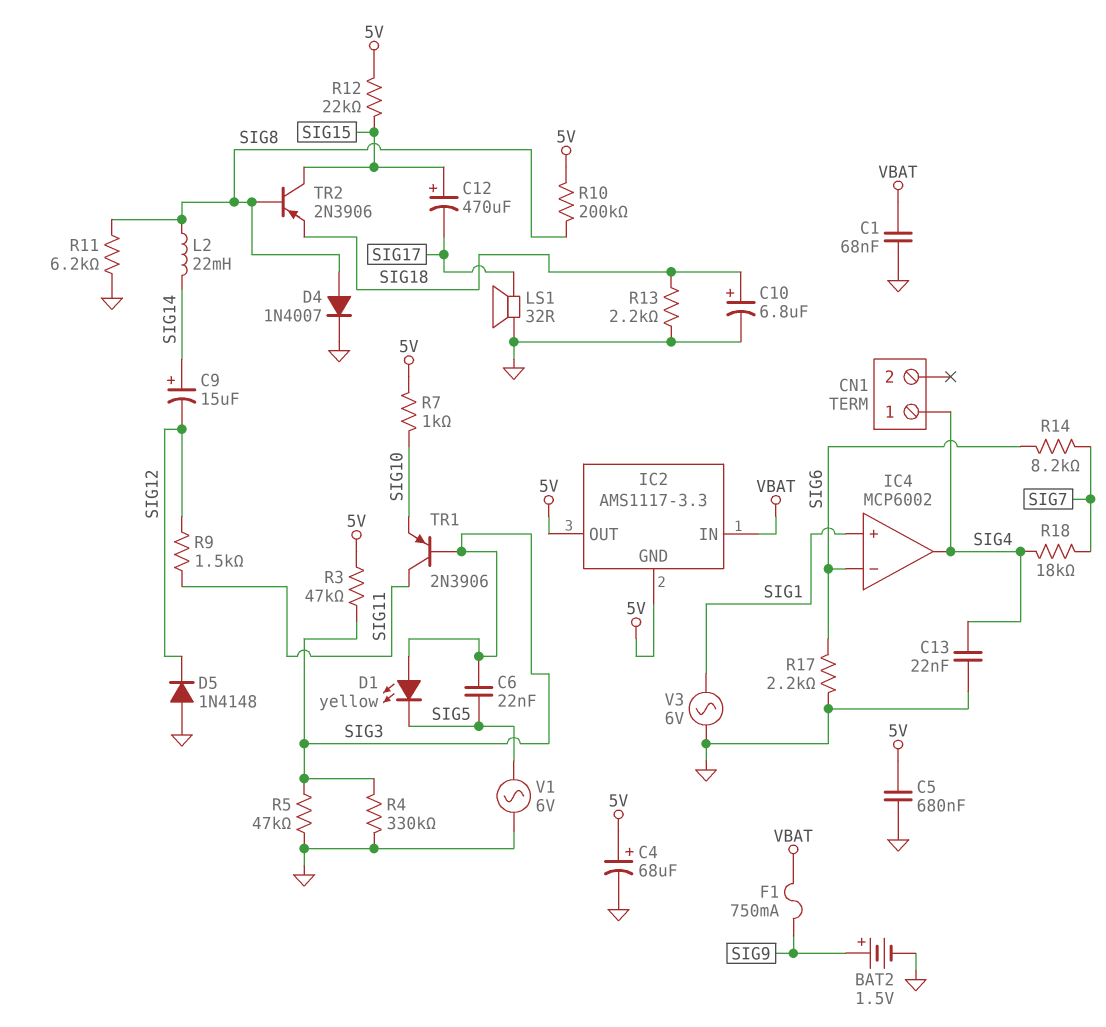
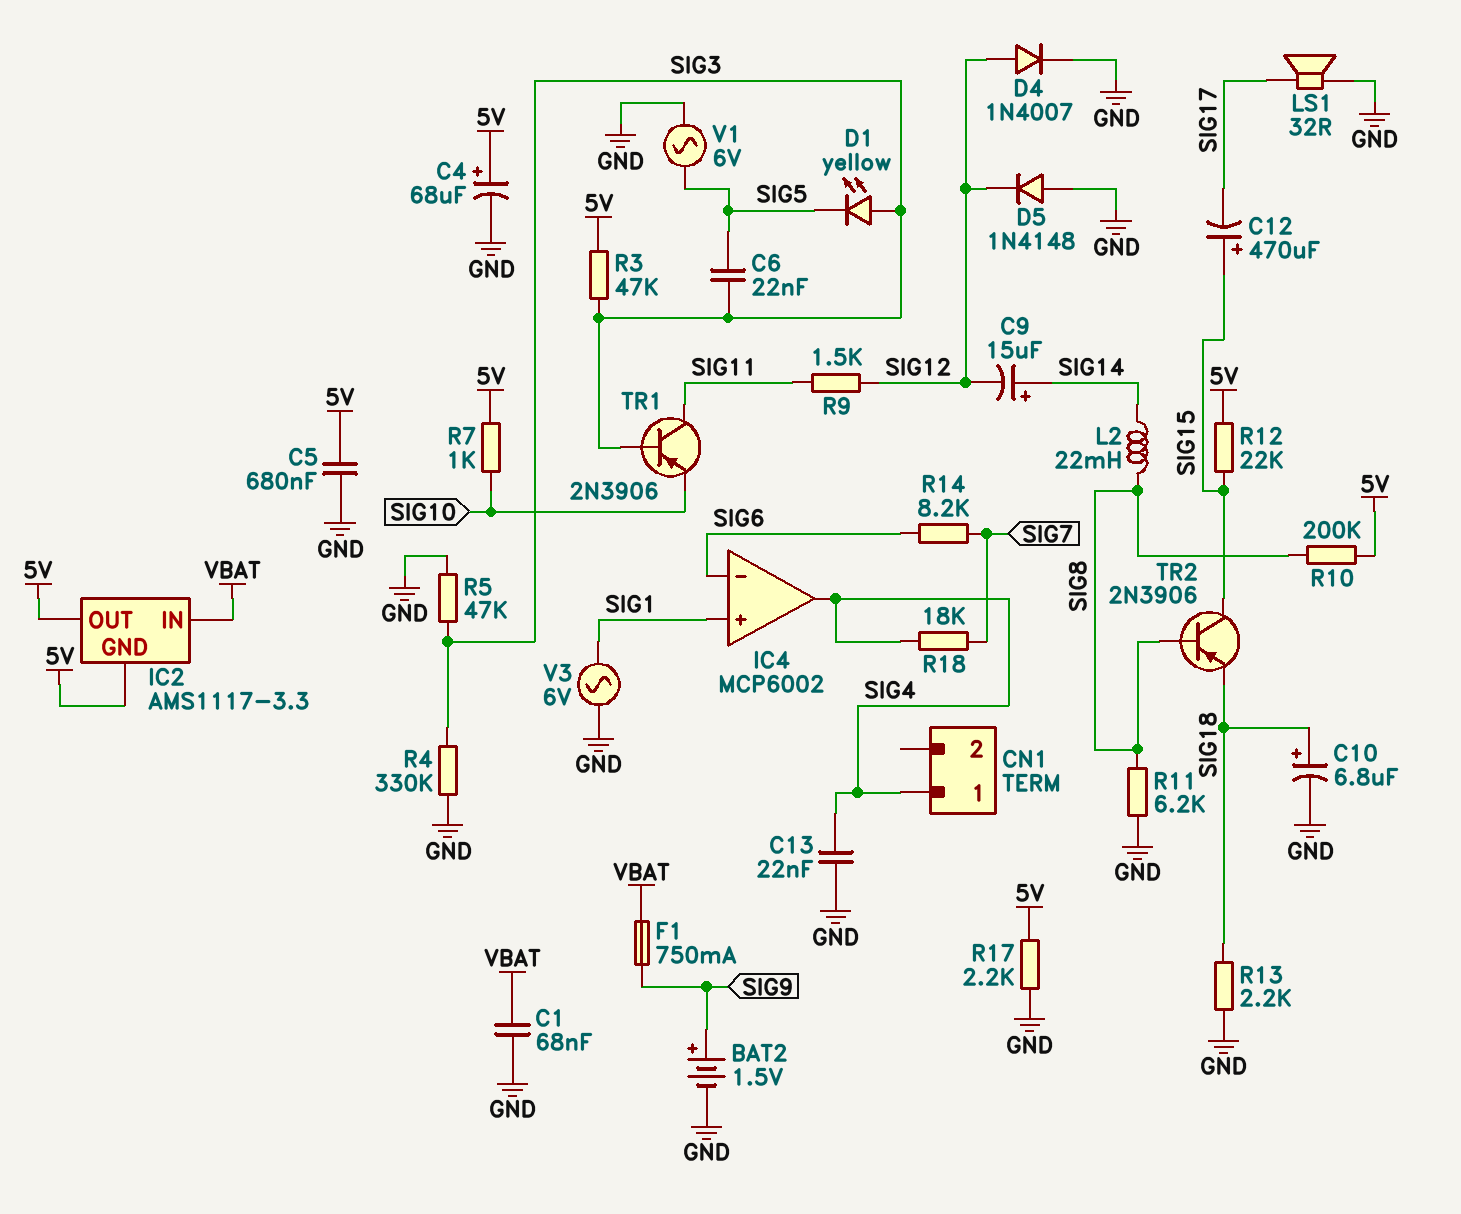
D4: diode 1N4007 (A SIG8, K GND) -> diode 1N4007 (A SIG12, K GND)
R17: 2.2k (GND, SIG6) -> 2.2k (5V, GND)

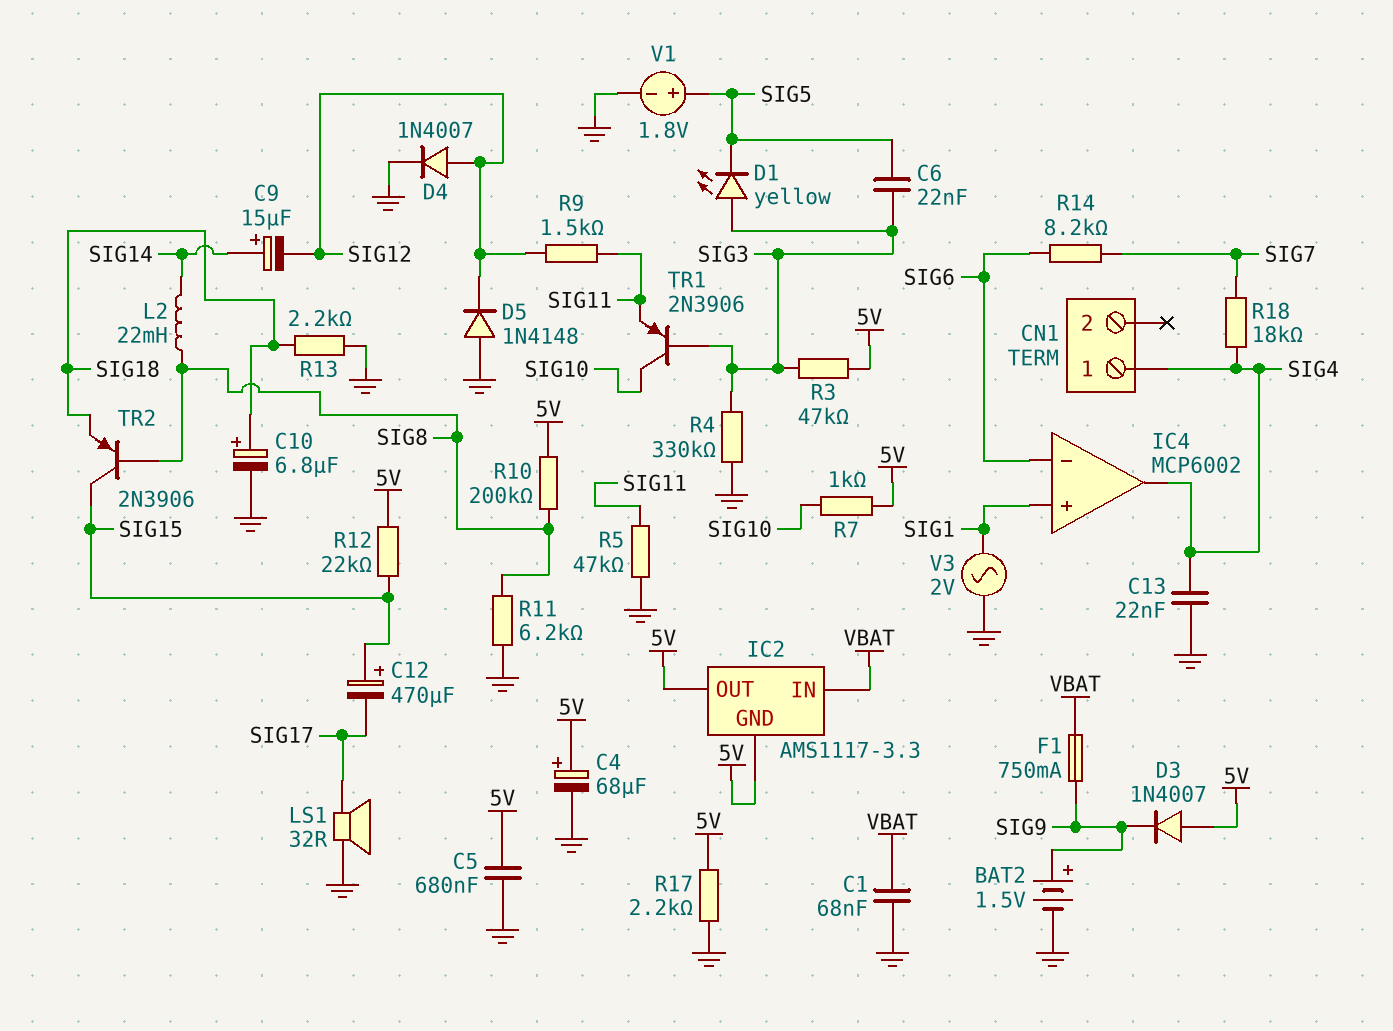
D3: none -> diode 1N4007 (A 5V, K SIG9)
R5: 47k (GND, SIG3) -> 47k (GND, SIG11)
TR1: PNP 2N3906 (B SIG3, C SIG11, E SIG10) -> PNP 2N3906 (B SIG3, C SIG10, E SIG11)
V1: AC 6V (GND, SIG5) -> 1.8V (plus SIG5, minus GND)
V3: AC 6V (GND, SIG1) -> AC 2V (GND, SIG1)

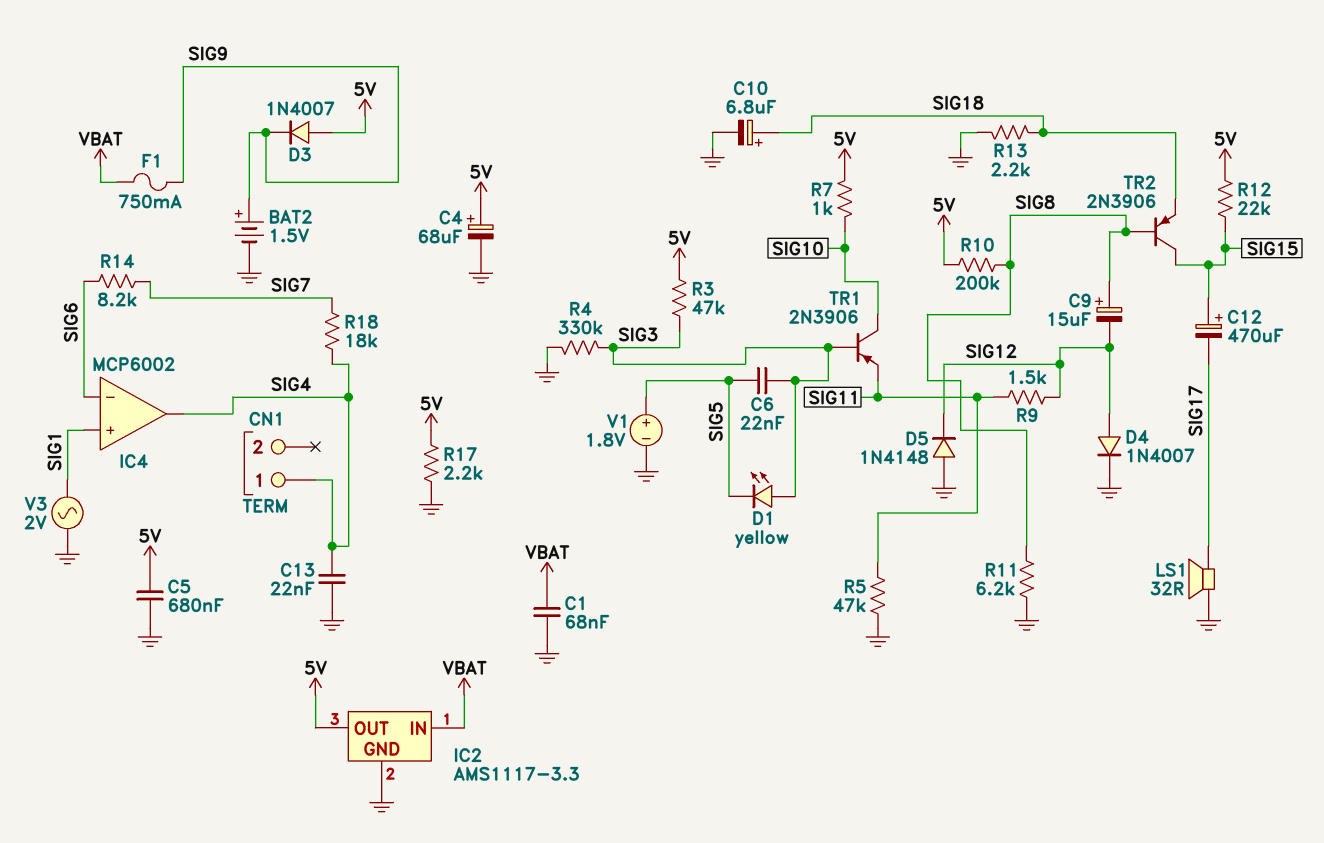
C9: 15uF (plus SIG14, minus SIG12) -> 15uF (plus SIG8, minus SIG12)
IC2 pin GND: 5V -> GND
L2: 22mH (SIG8, SIG14) -> none

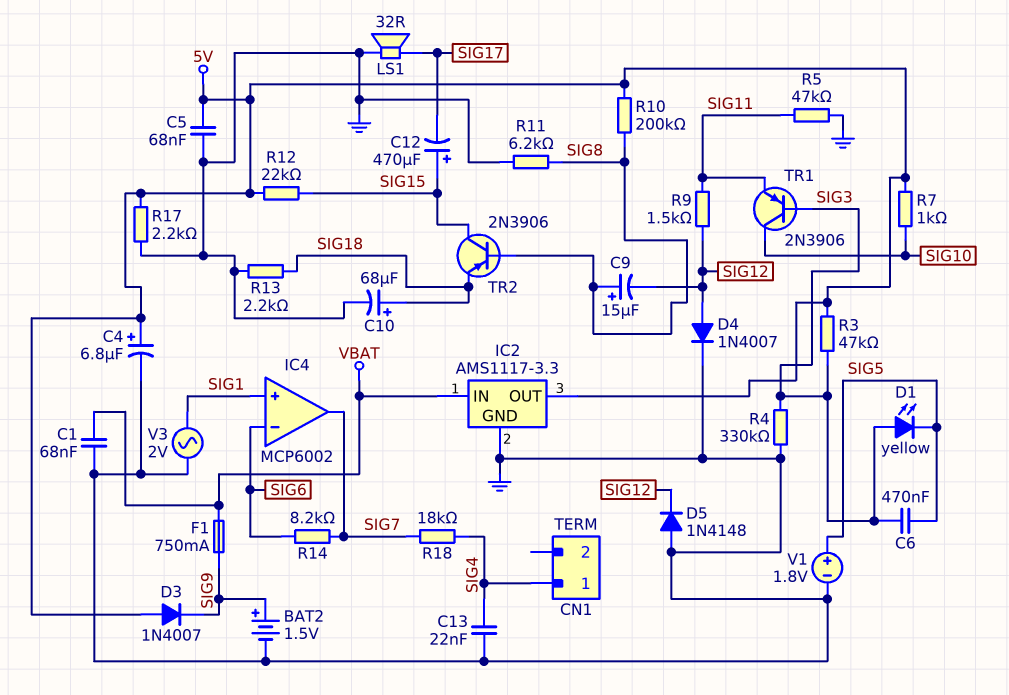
C4: 68uF (plus 5V, minus GND) -> 6.8uF (plus 5V, minus GND)
C5: 680nF (5V, GND) -> 68nF (5V, GND)
C6: 22nF (SIG3, SIG5) -> 470nF (SIG3, SIG5)
C10: 6.8uF (plus SIG18, minus GND) -> 68uF (plus SIG18, minus GND)
IC4 pin out: SIG4 -> SIG7

